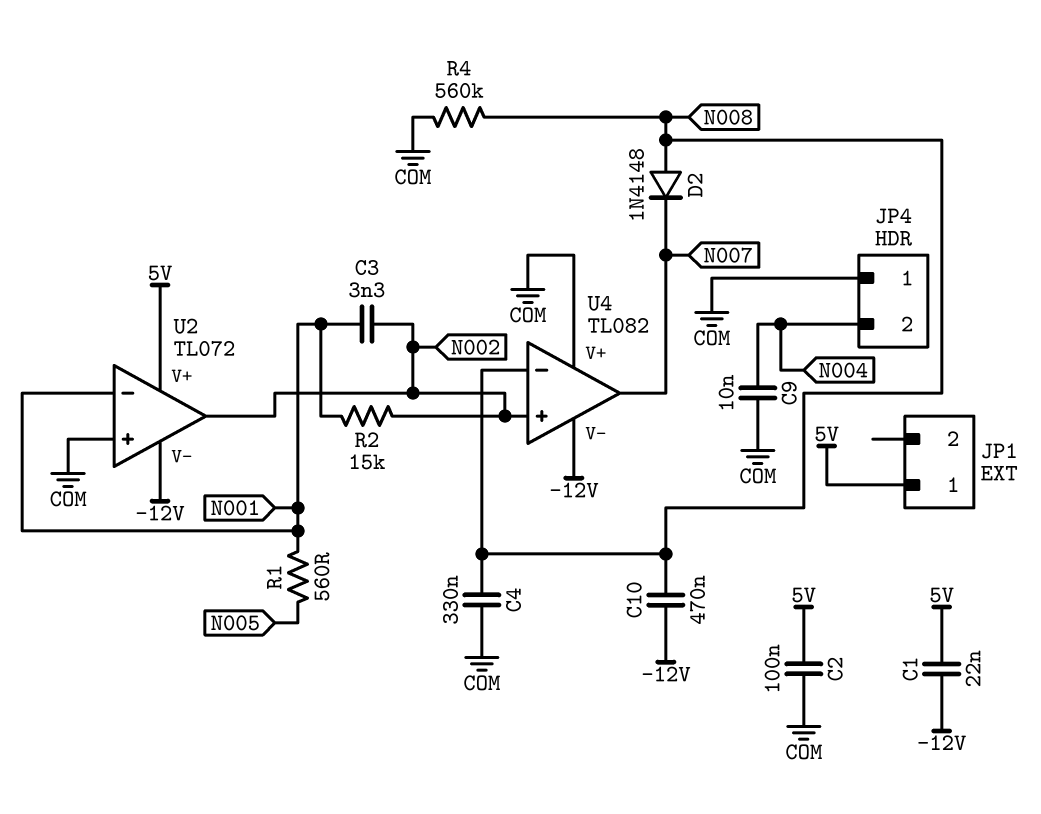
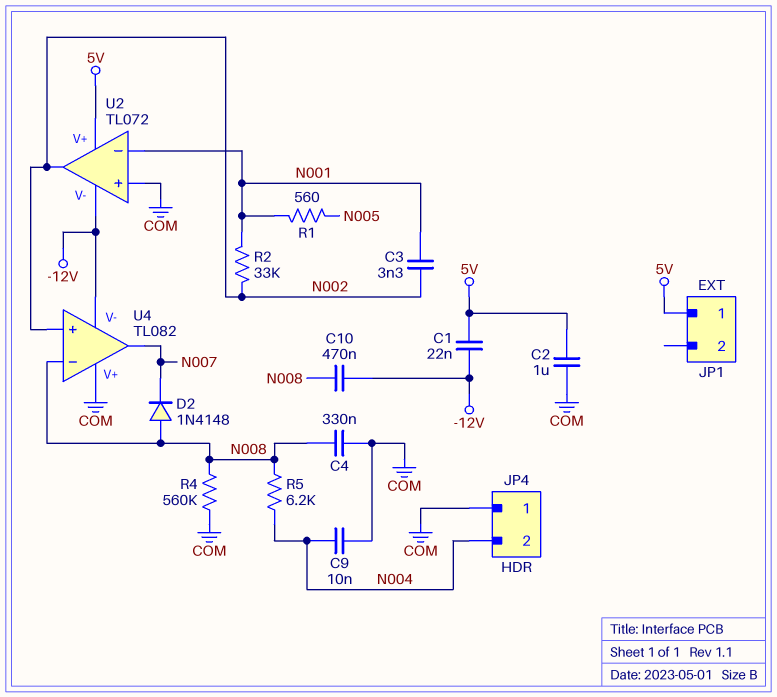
C2: 100nF (5V, COM) -> 1uF (5V, COM)
R2: 15k (N001, N002) -> 33k (N001, N002)
R5: none -> 6.2k (N004, N008)

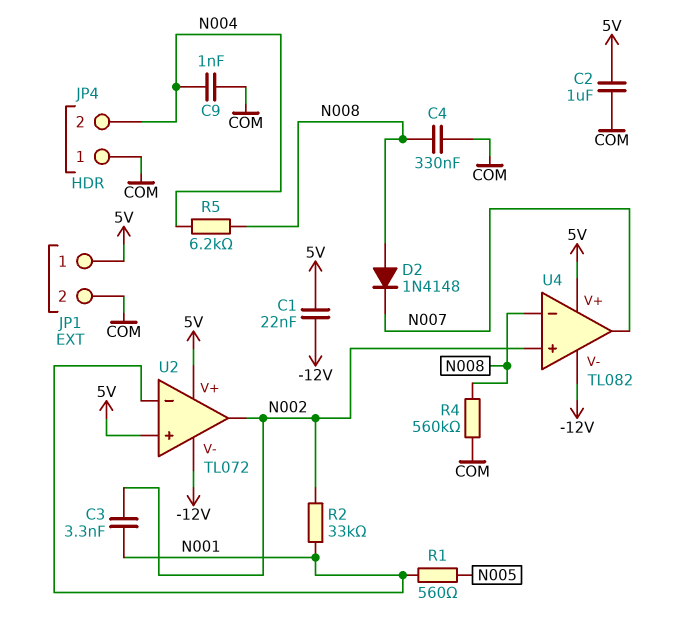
C9: 10nF (COM, N004) -> 1nF (COM, N004)
C10: 470nF (-12V, N008) -> none
JP1 pin 2: none -> COM
U2 pin in+: COM -> 5V
U4 pin V+: COM -> 5V

